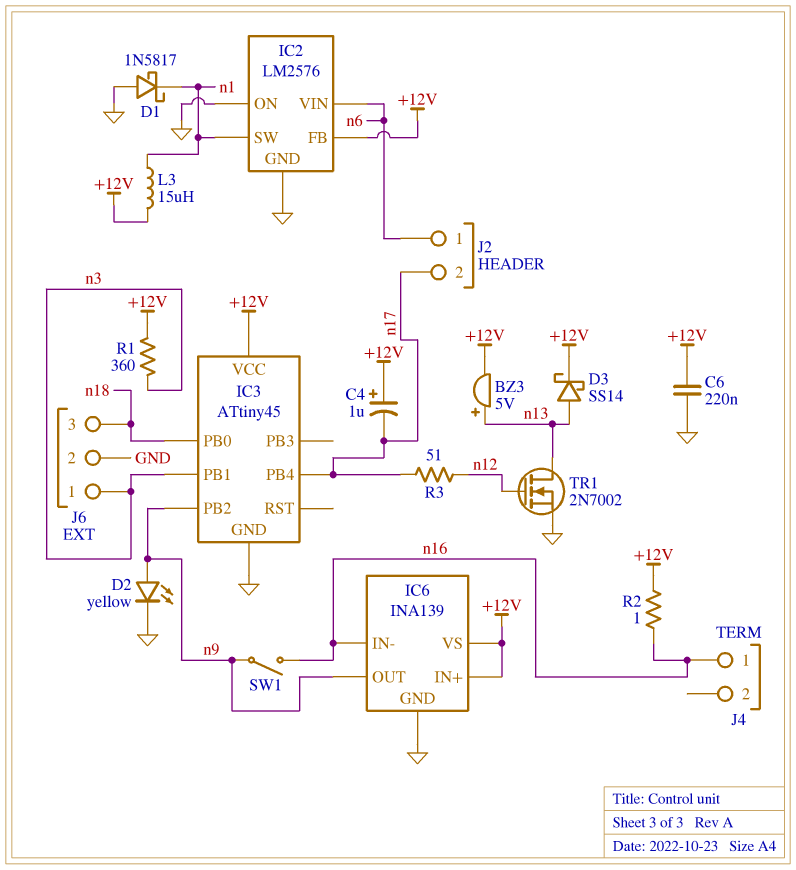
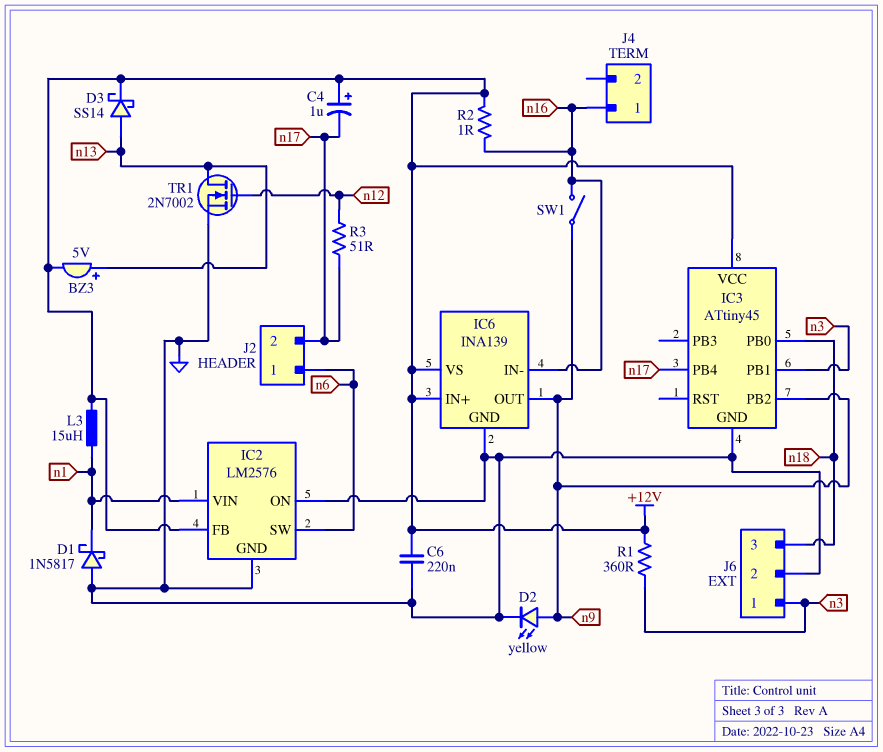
IC2 pin SW: n1 -> n6
IC2 pin VIN: n6 -> n1

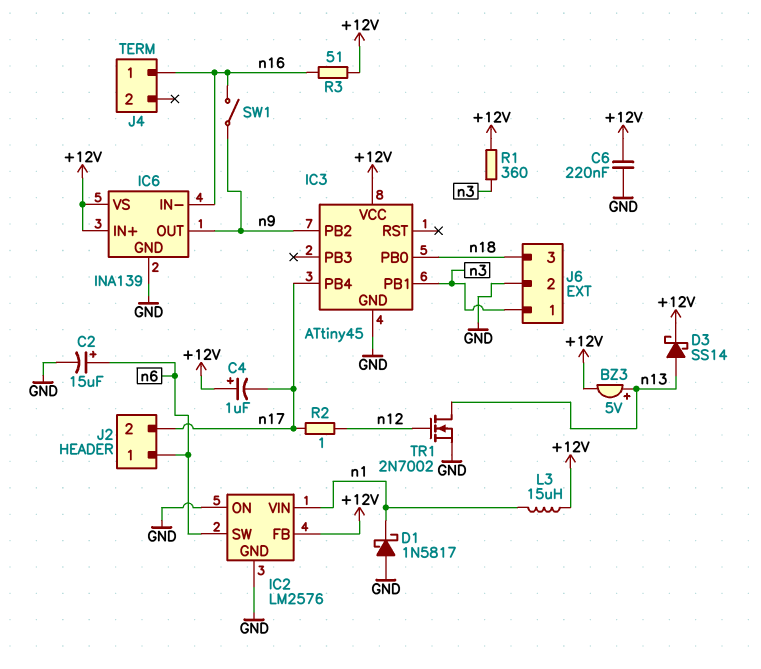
C2: none -> 15uF (plus n6, minus GND)
D2: LED yellow (A n9, K GND) -> none
R2: 1 (+12V, n16) -> 1 (n12, n17)
R3: 51 (n12, n17) -> 51 (+12V, n16)

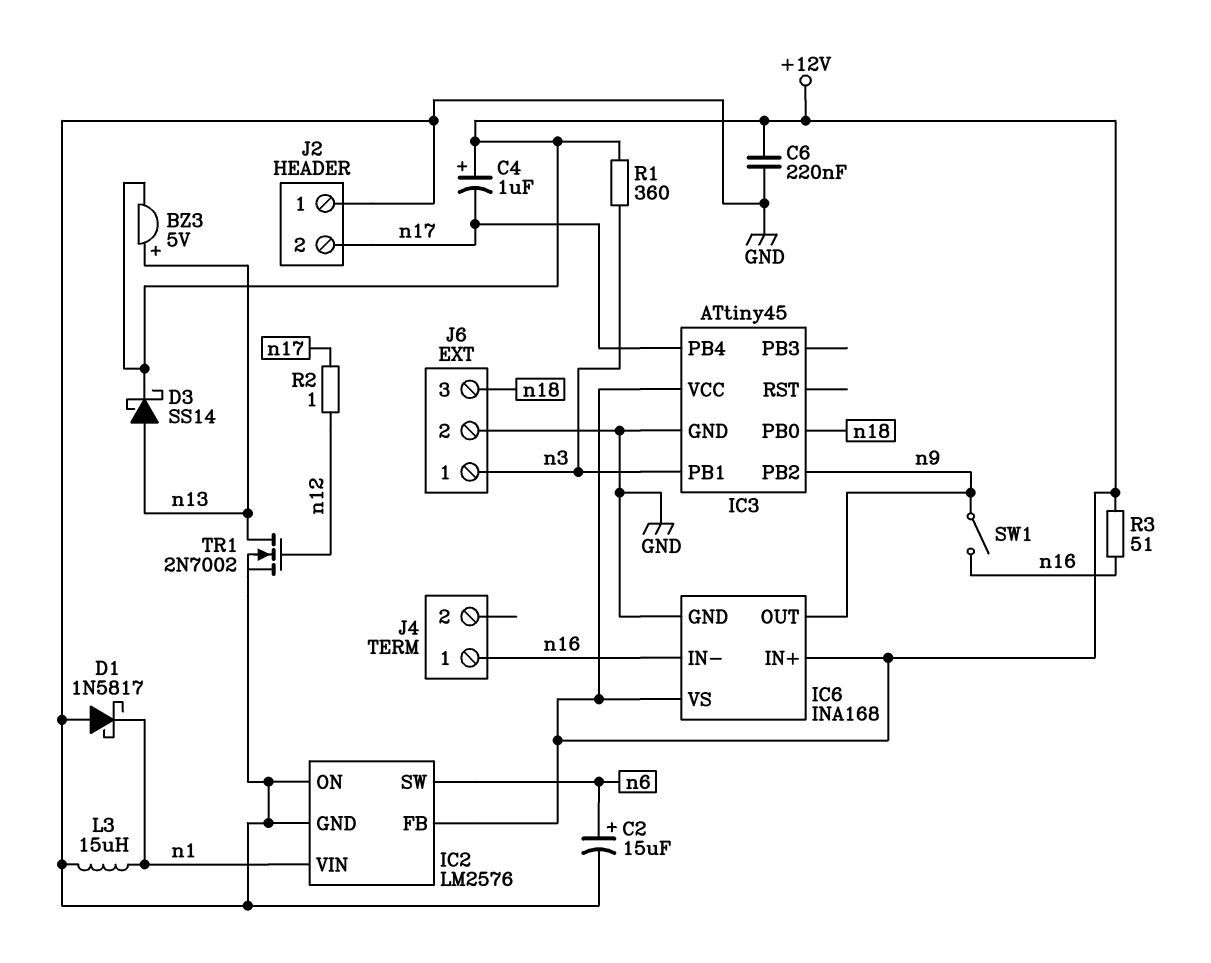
IC6: INA139 -> INA168
J2 pin 1: n6 -> GND
L3: 15uH (+12V, n1) -> 15uH (GND, n1)

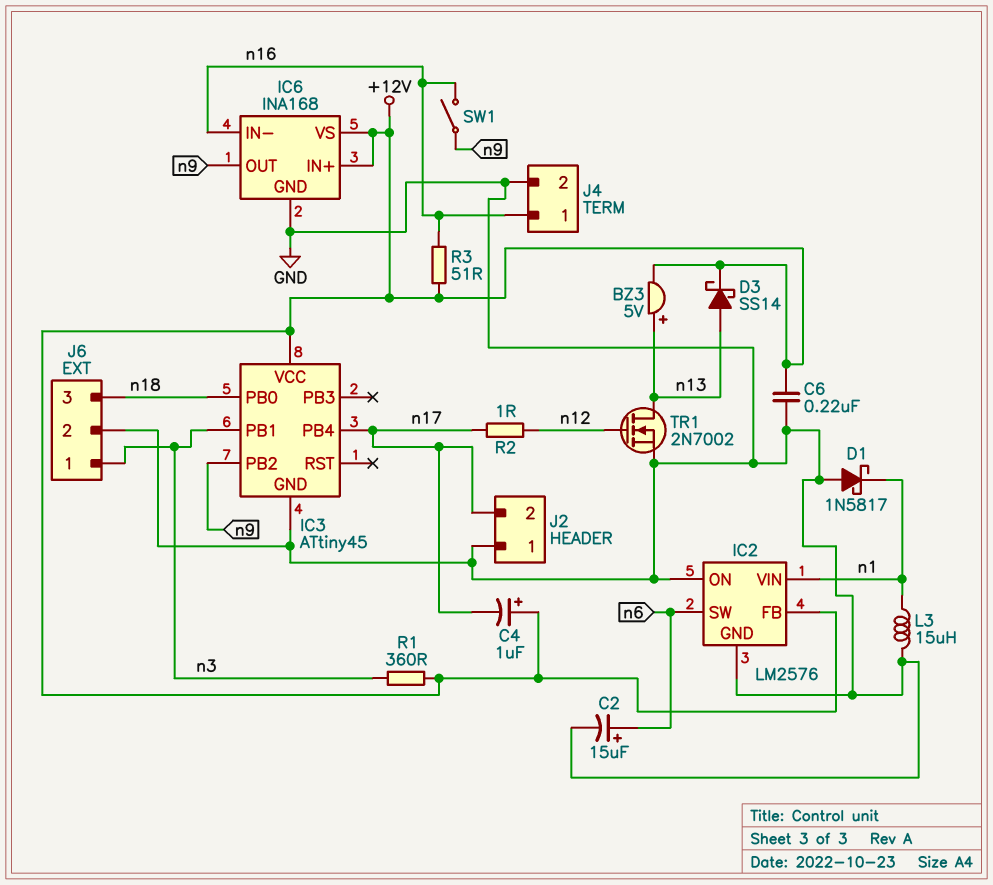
J4 pin 2: none -> GND

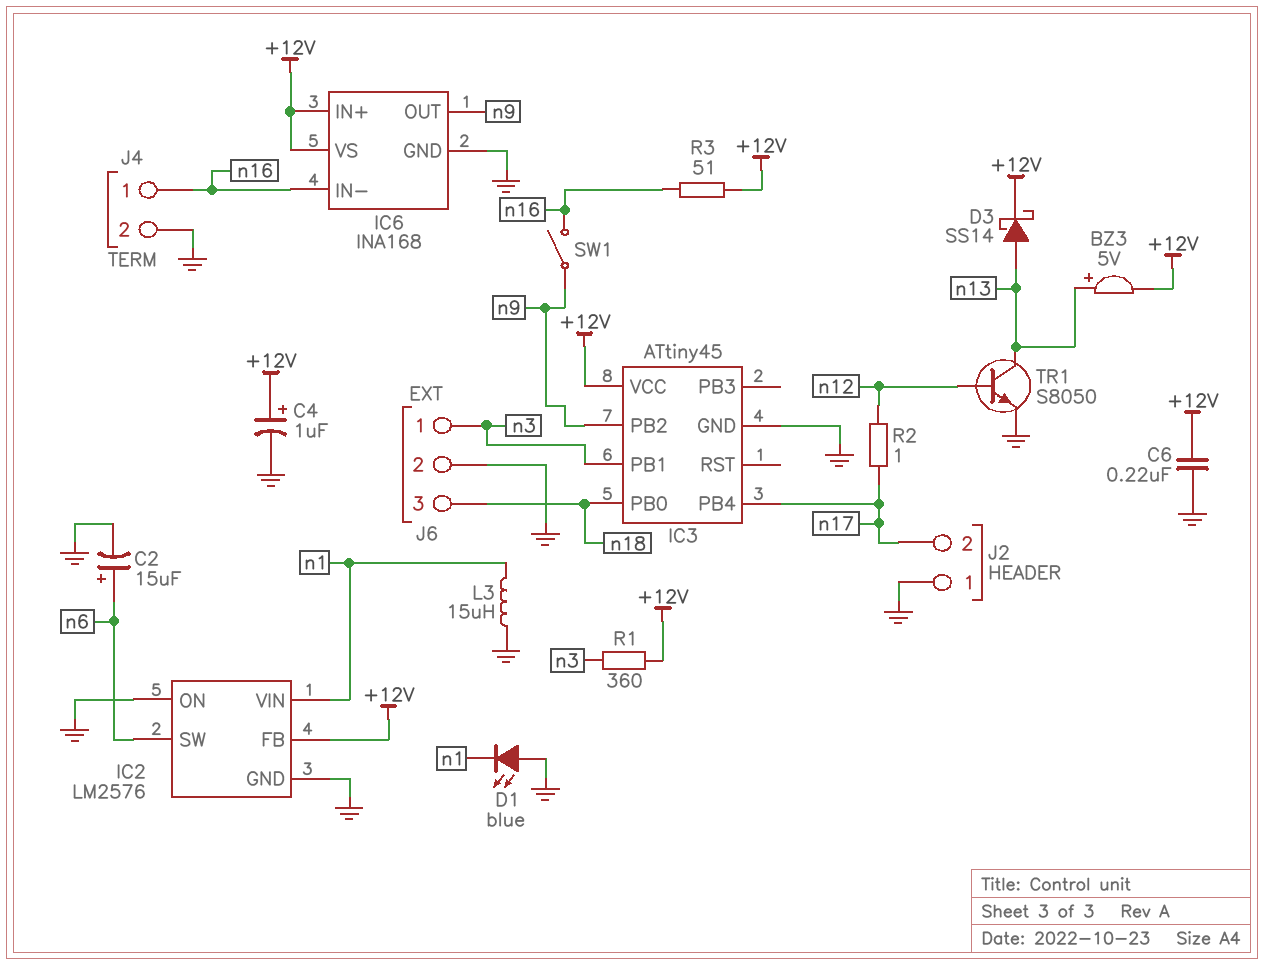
C4: 1uF (plus +12V, minus n17) -> 1uF (plus +12V, minus GND)
D1: schottky 1N5817 (A GND, K n1) -> LED blue (A GND, K n1)
TR1: NMOS 2N7002 (G n12, D n13, S GND) -> NPN S8050 (B n12, C n13, E GND)

